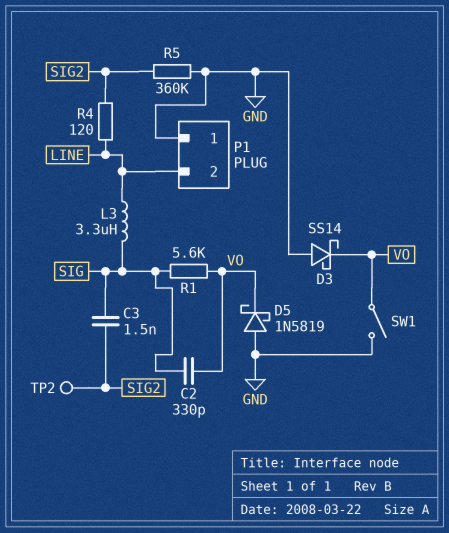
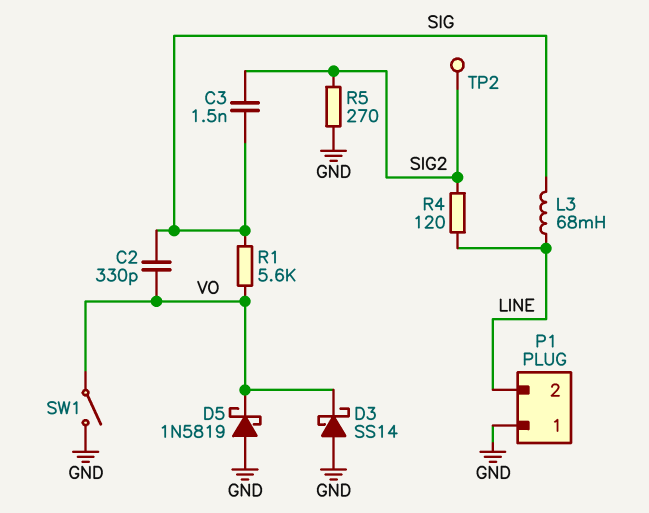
L3: 3.3uH (LINE, SIG) -> 68mH (LINE, SIG)
R5: 360k (GND, SIG2) -> 270 (GND, SIG2)

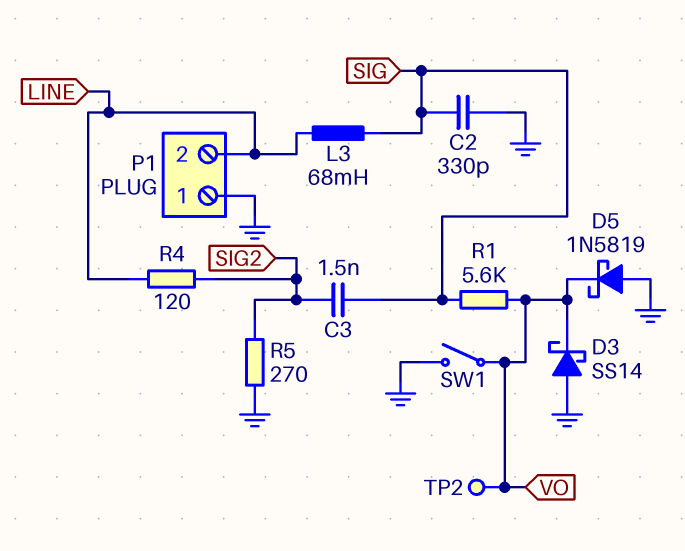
C2: 330pF (SIG, VO) -> 330pF (GND, SIG)
TP2: test point (SIG2) -> test point (VO)

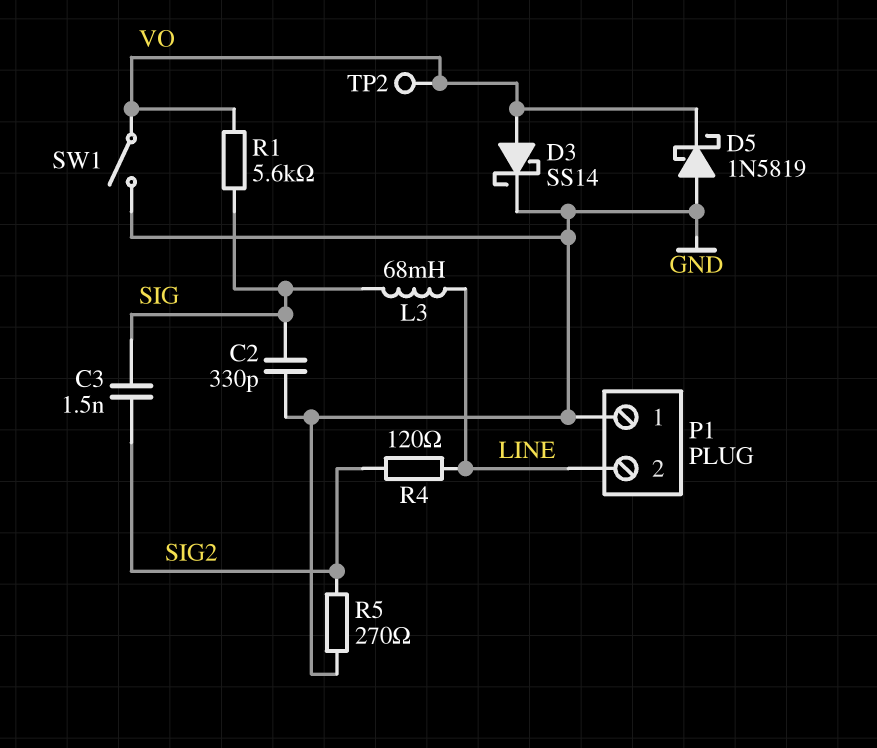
D3: schottky SS14 (A GND, K VO) -> schottky SS14 (A VO, K GND)

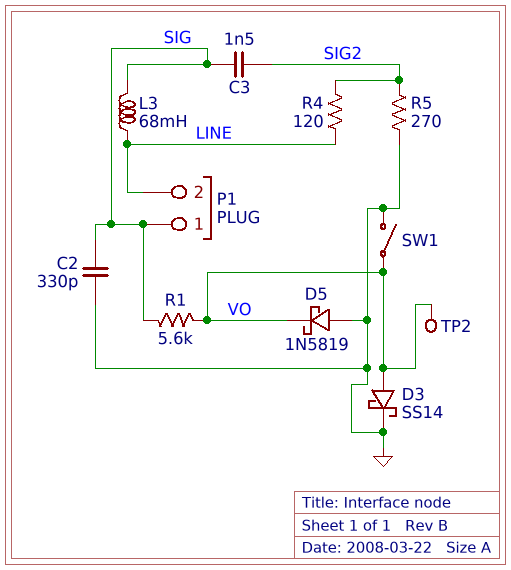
P1 pin 1: GND -> SIG

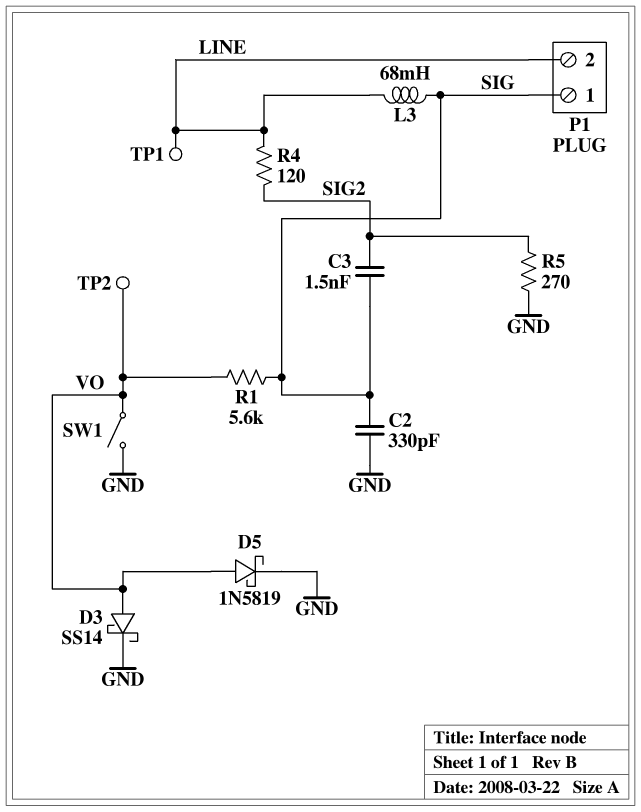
D5: schottky 1N5819 (A GND, K VO) -> schottky 1N5819 (A VO, K GND)
TP1: none -> test point (LINE)

